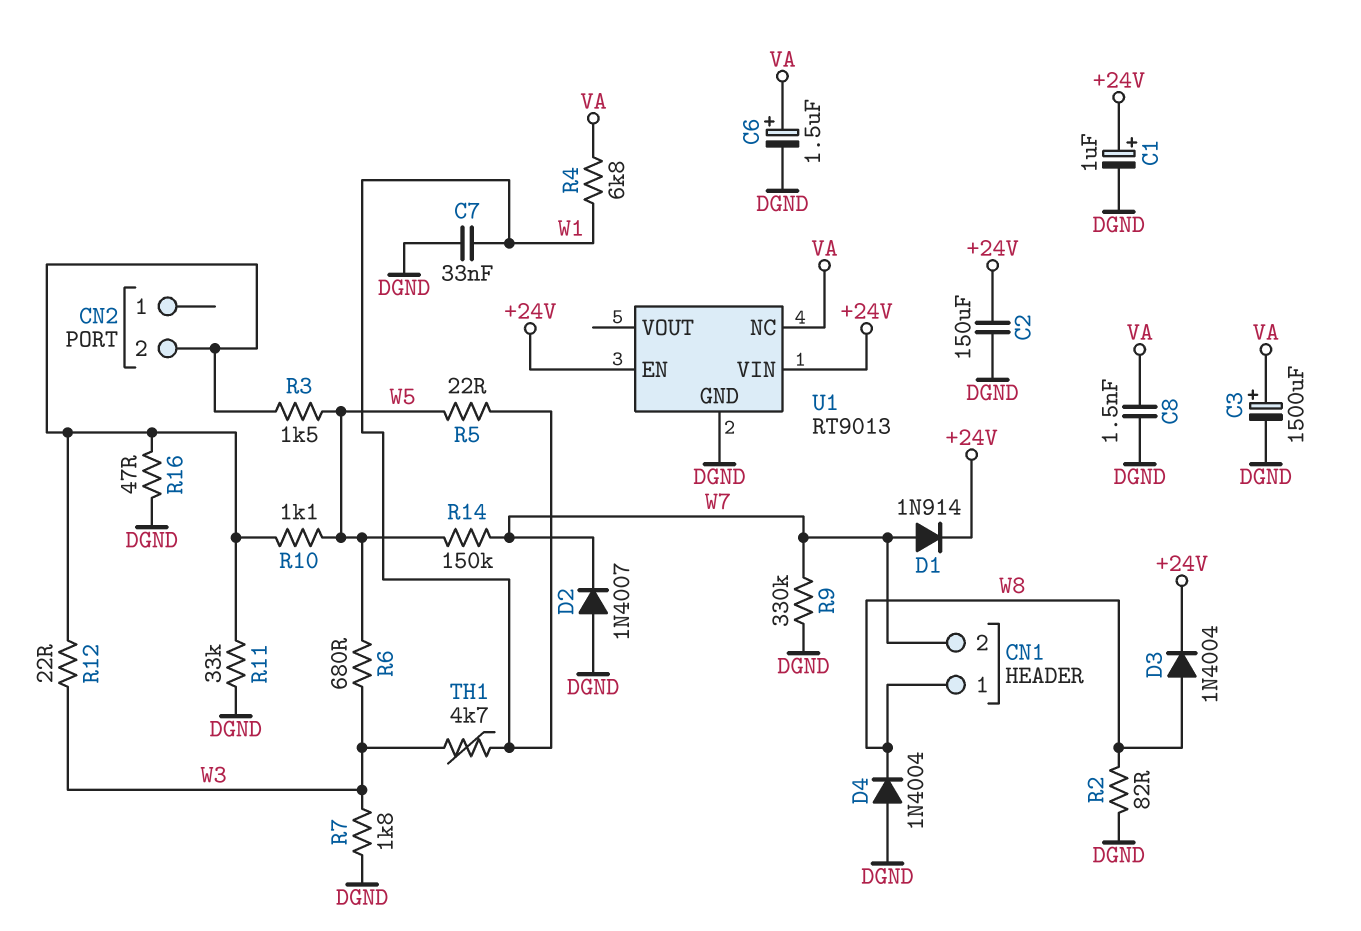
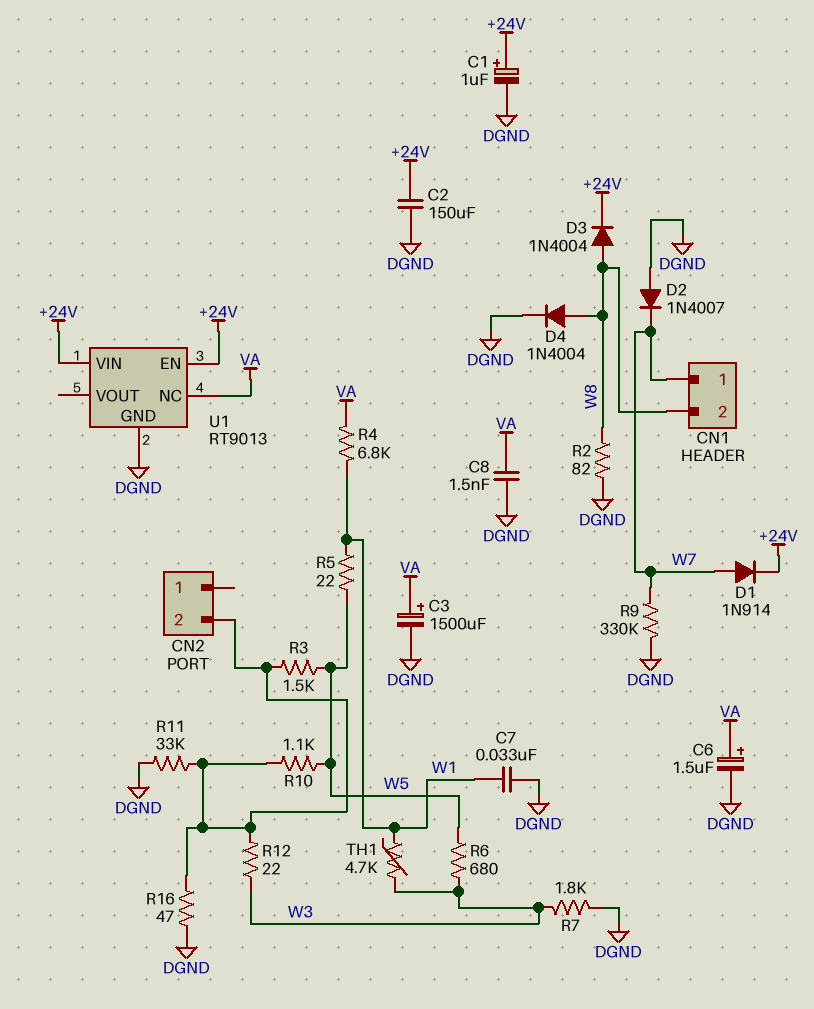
CN1 pin 1: W8 -> W7
CN1 pin 2: W7 -> W8
D4: diode 1N4004 (A DGND, K W8) -> diode 1N4004 (A W8, K DGND)
R14: 150k (W5, W7) -> none

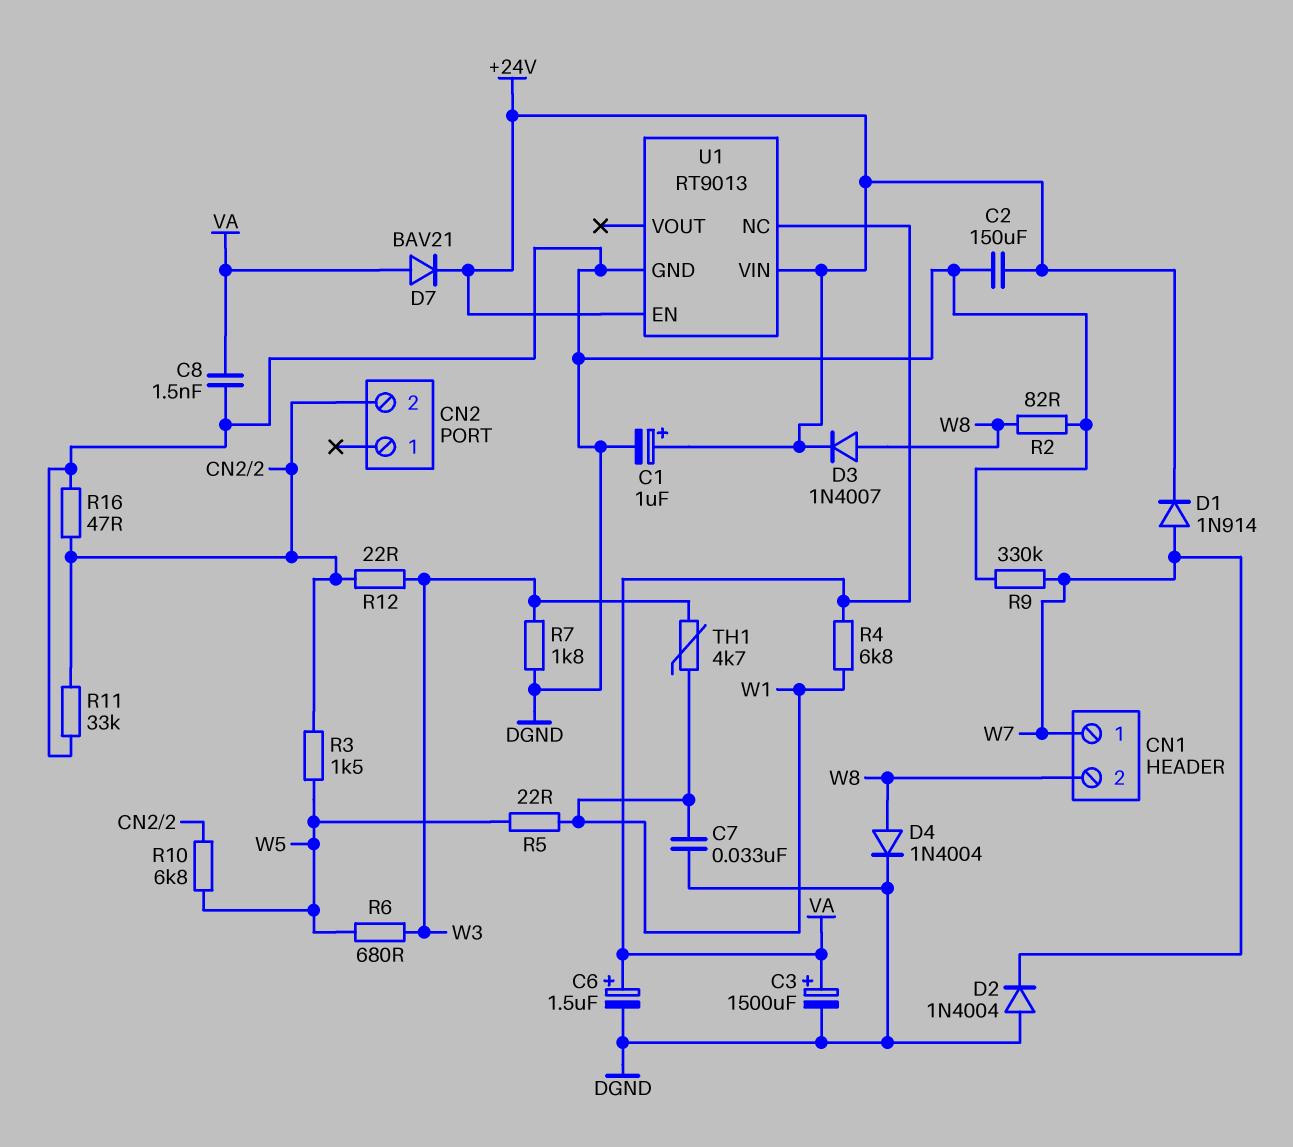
D2: diode 1N4007 (A DGND, K W7) -> diode 1N4004 (A DGND, K W7)
D3: diode 1N4004 (A W8, K +24V) -> diode 1N4007 (A W8, K +24V)
D7: none -> diode BAV21 (A VA, K +24V)
R10: 1.1k (CN2/2, W5) -> 6.8k (CN2/2, W5)

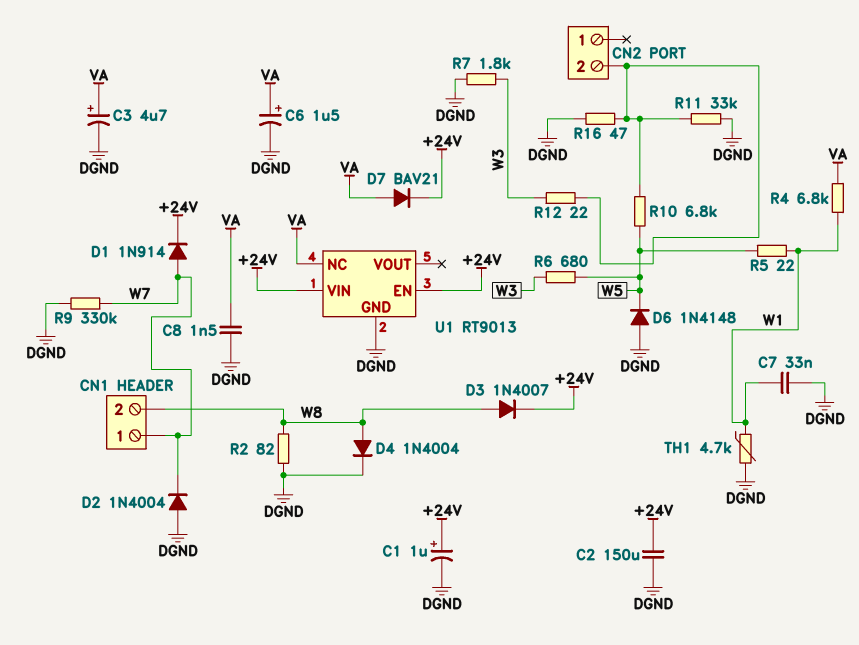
C3: 1500uF (plus VA, minus DGND) -> 4.7uF (plus VA, minus DGND)
D6: none -> diode 1N4148 (A DGND, K W5)
R3: 1.5k (CN2/2, W5) -> none
TH1: 4.7k (W1, W3) -> 4.7k (DGND, W1)

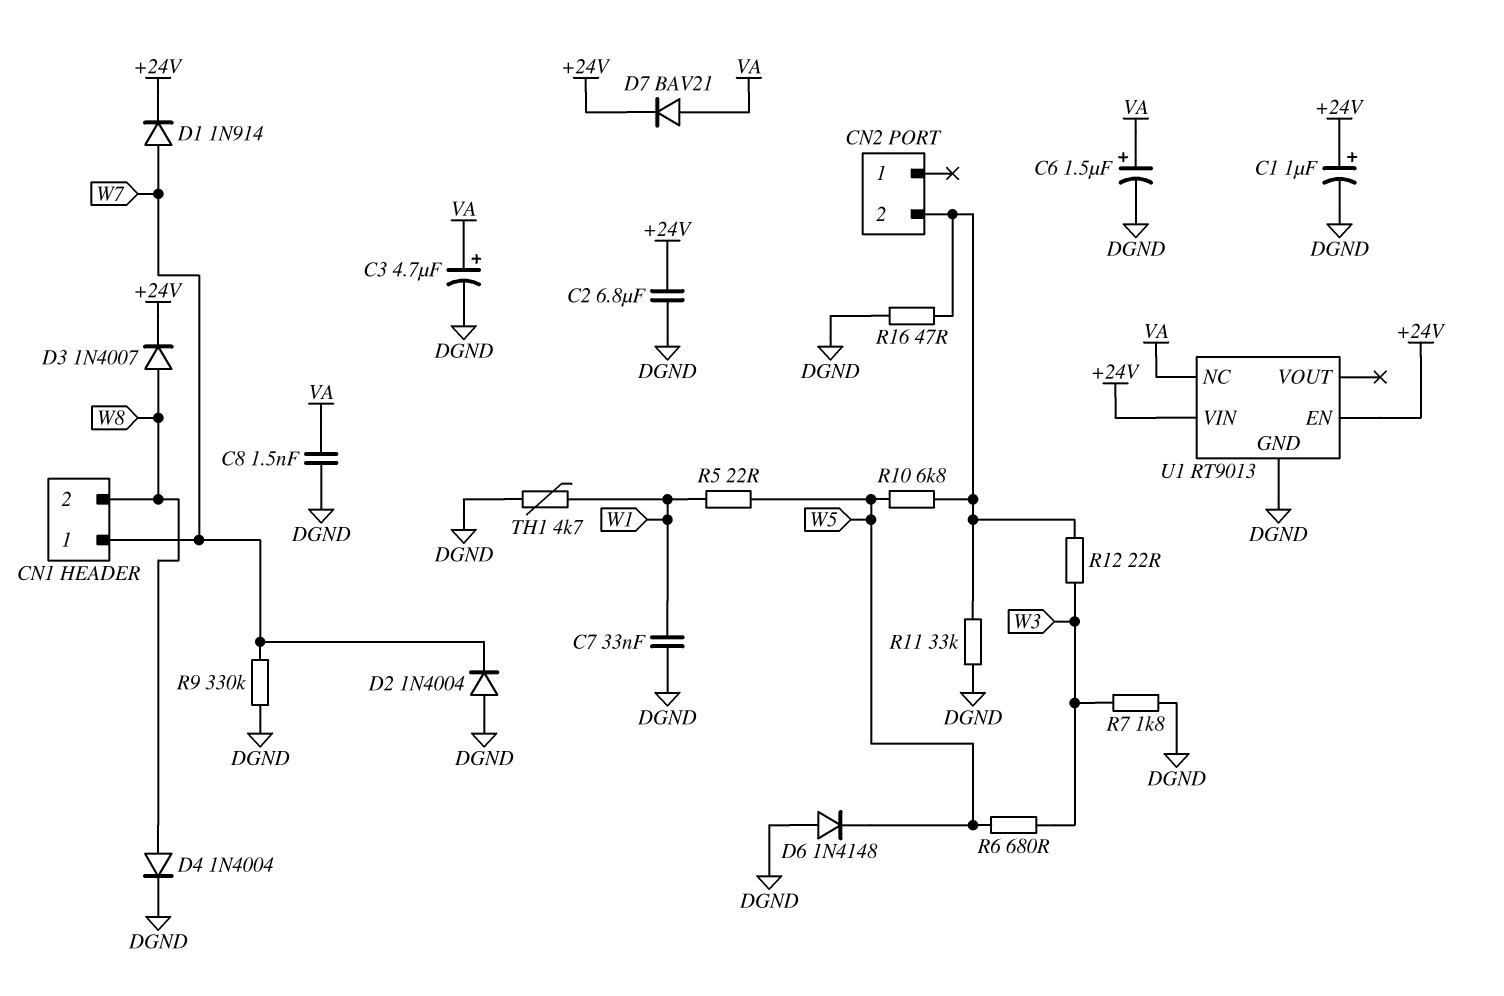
C2: 150uF (+24V, DGND) -> 6.8uF (+24V, DGND)
R2: 82 (DGND, W8) -> none
R4: 6.8k (VA, W1) -> none

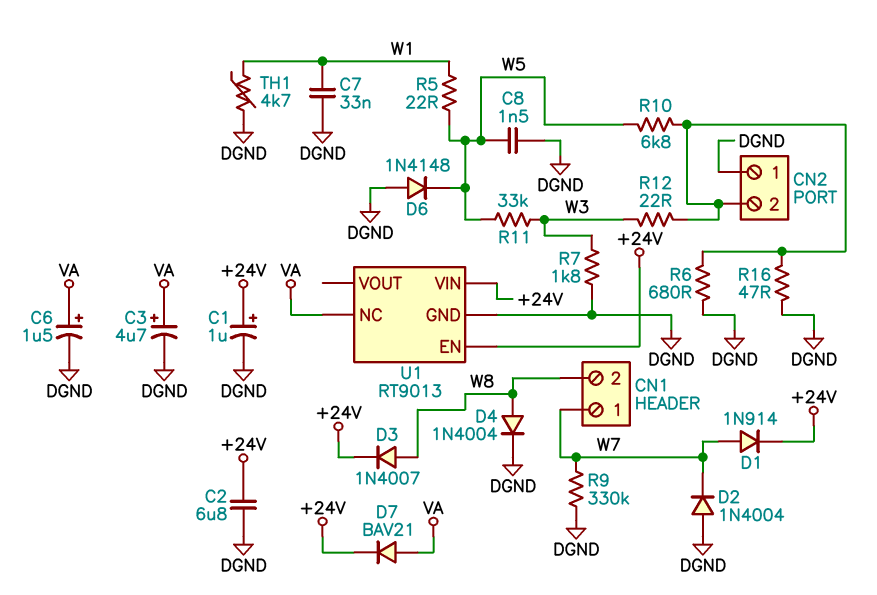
C8: 1.5nF (DGND, VA) -> 1.5nF (DGND, W5)
CN2 pin 1: none -> DGND
R6: 680 (W3, W5) -> 680 (CN2/2, DGND)
R11: 33k (CN2/2, DGND) -> 33k (W3, W5)

